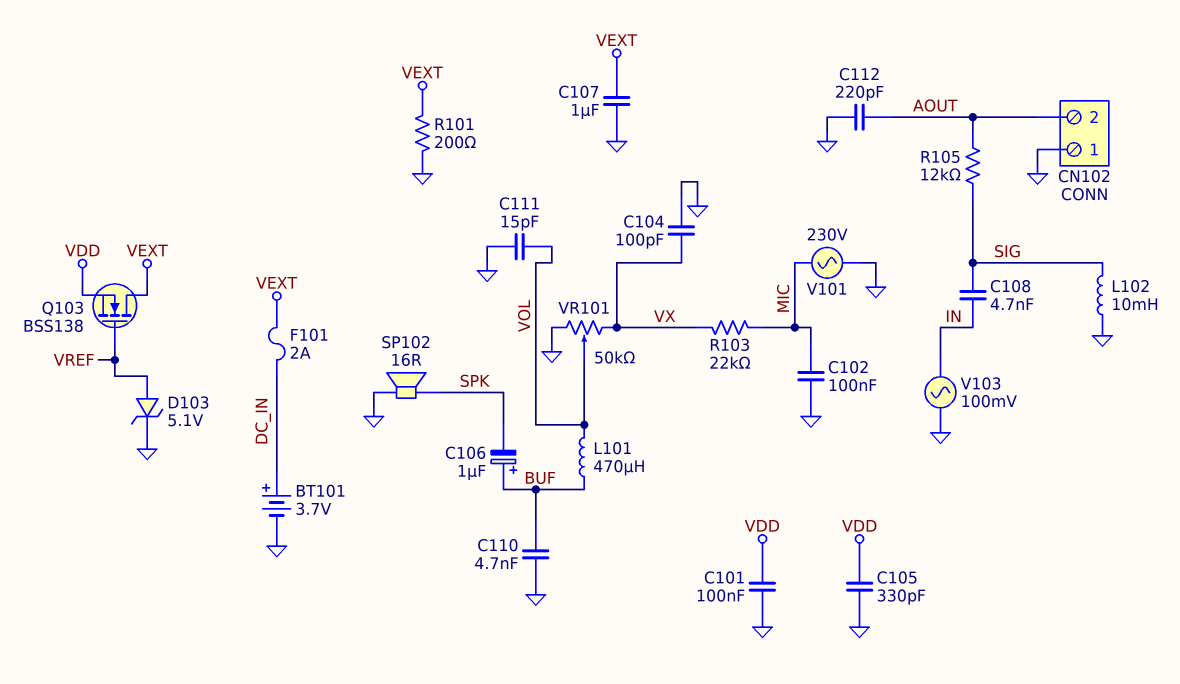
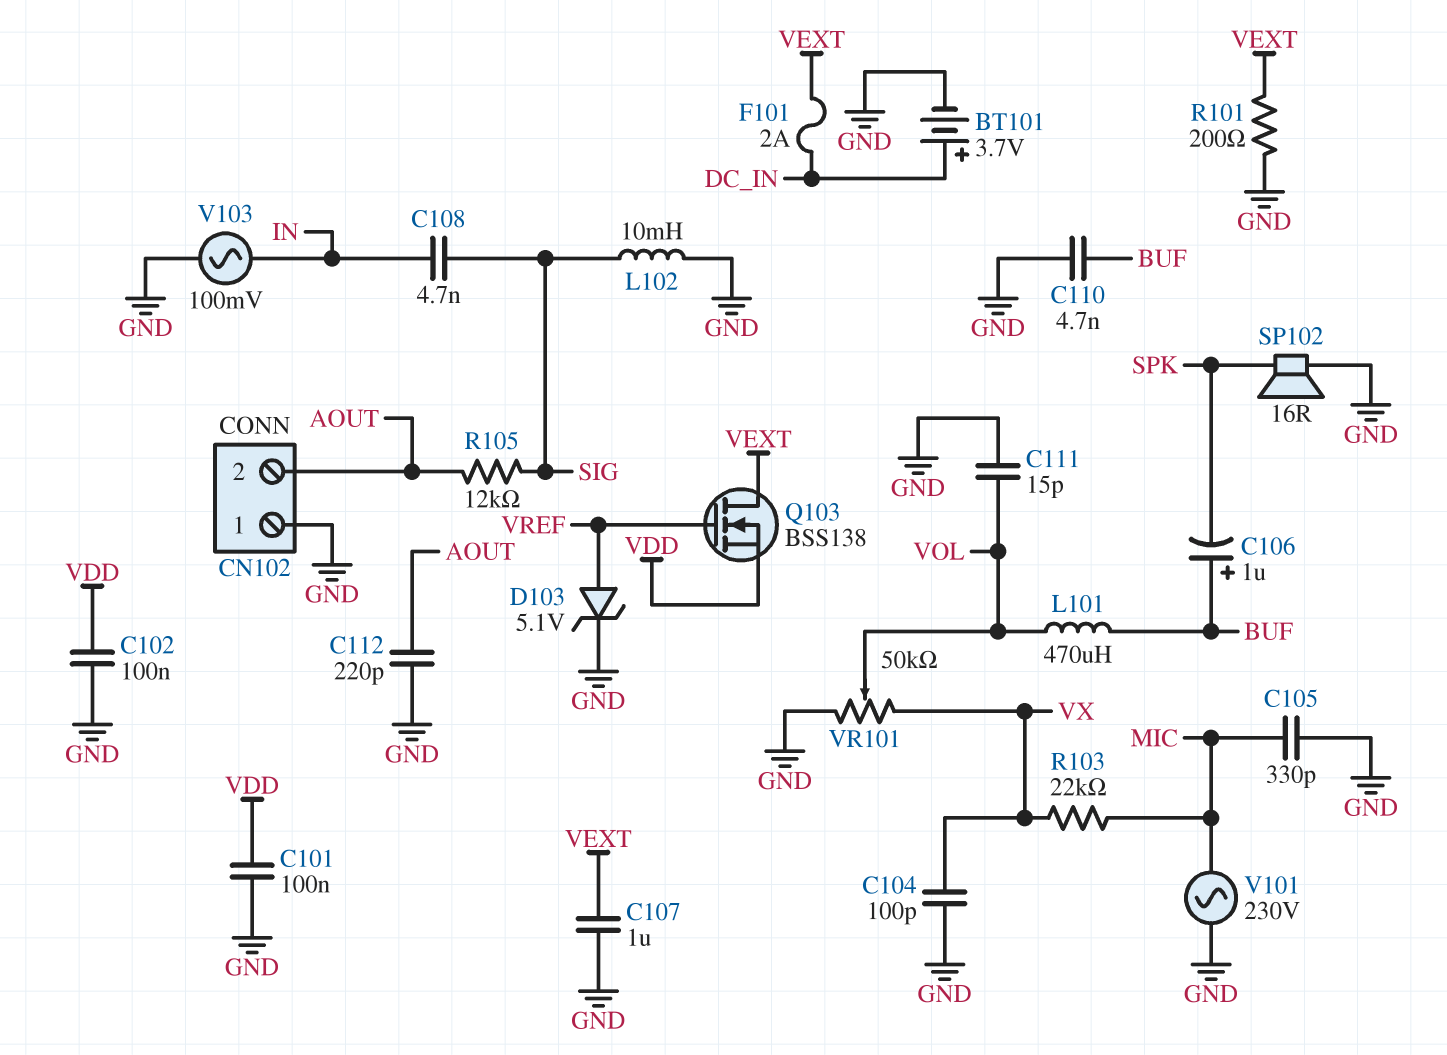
C102: 100nF (GND, MIC) -> 100nF (GND, VDD)
C105: 330pF (GND, VDD) -> 330pF (GND, MIC)

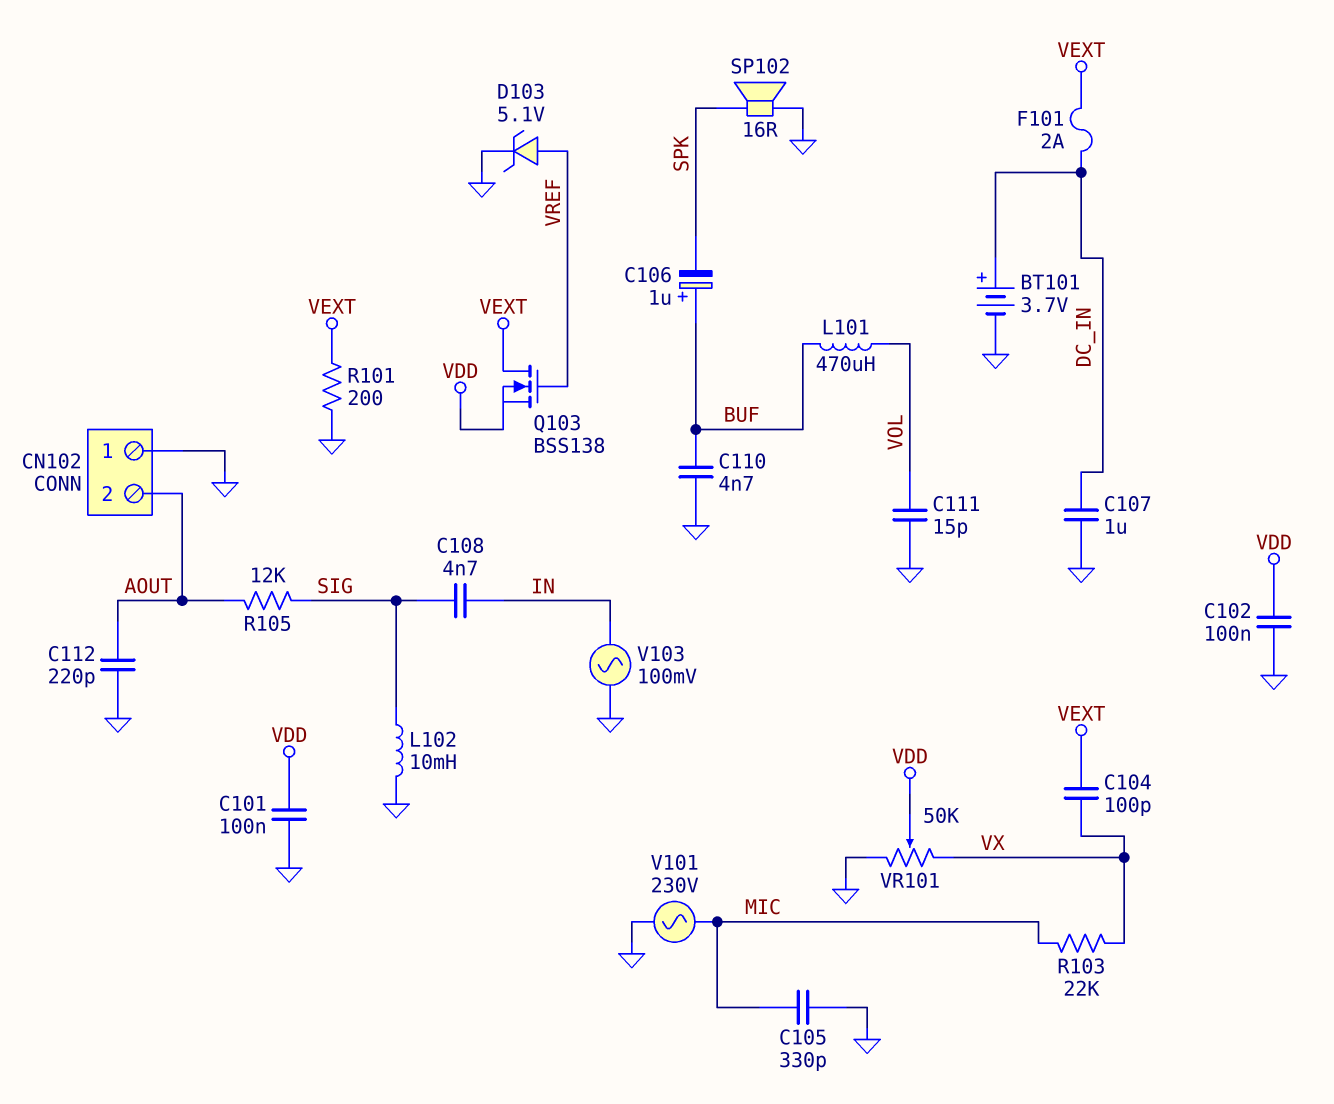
C104: 100pF (GND, VX) -> 100pF (VEXT, VX)
C107: 1uF (GND, VEXT) -> 1uF (DC_IN, GND)
VR101: 50k (GND, VX, wiper VOL) -> 50k (GND, VX, wiper VDD)

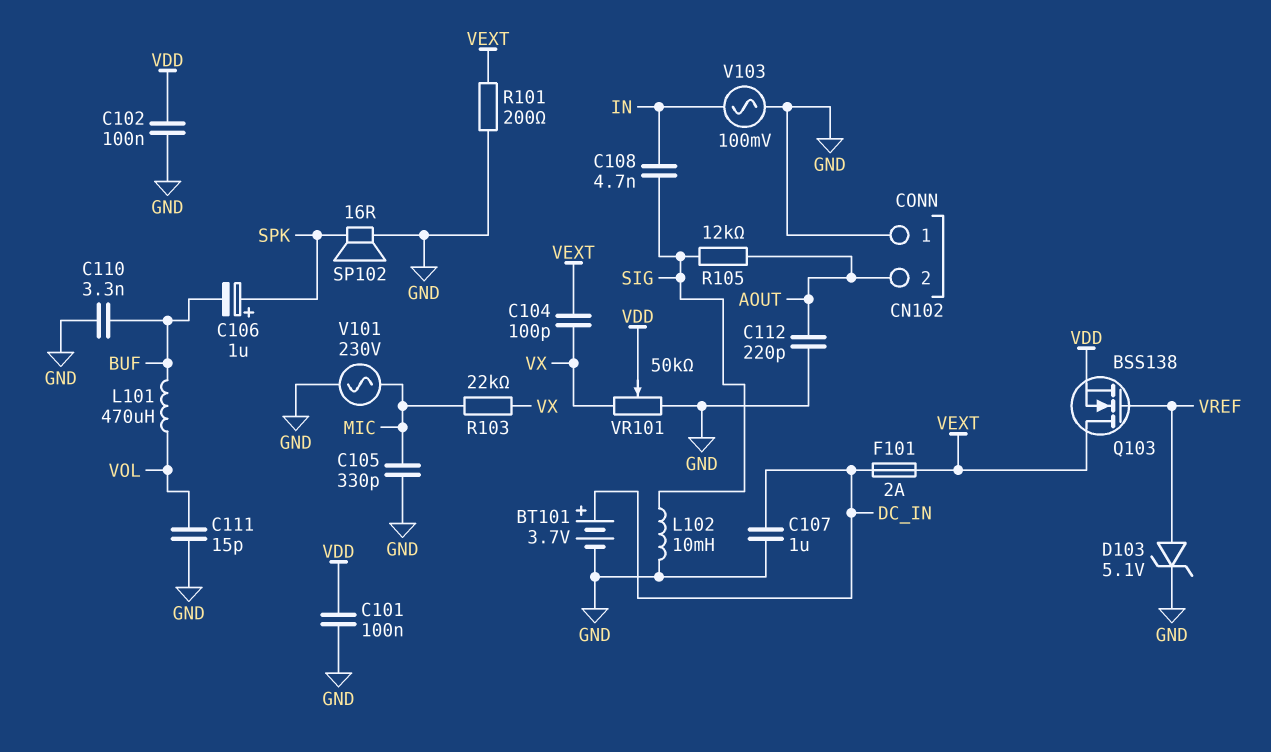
C106: 1uF (plus BUF, minus SPK) -> 1uF (plus SPK, minus BUF)
C110: 4.7nF (BUF, GND) -> 3.3nF (BUF, GND)

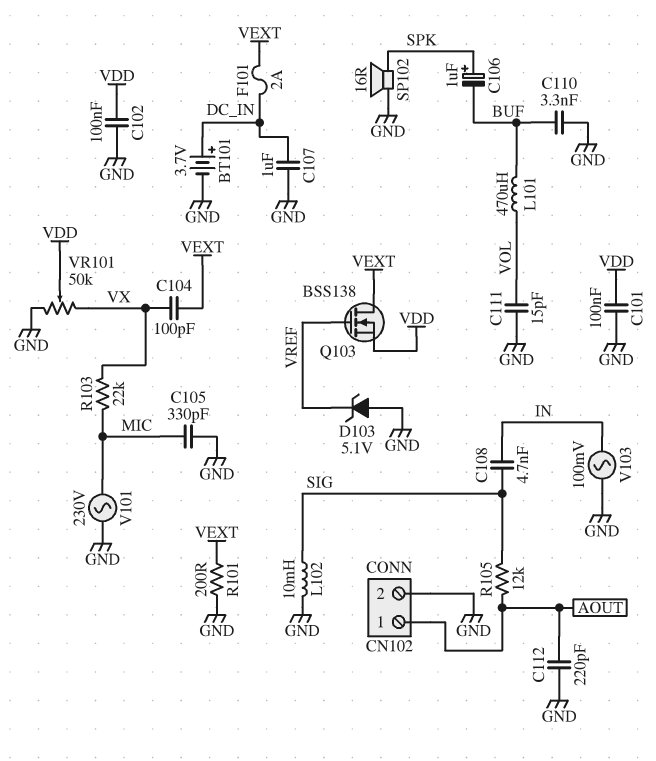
CN102 pin 1: GND -> AOUT
CN102 pin 2: AOUT -> GND
D103: zener 5.1V (A VREF, K GND) -> zener 5.1V (A GND, K VREF)

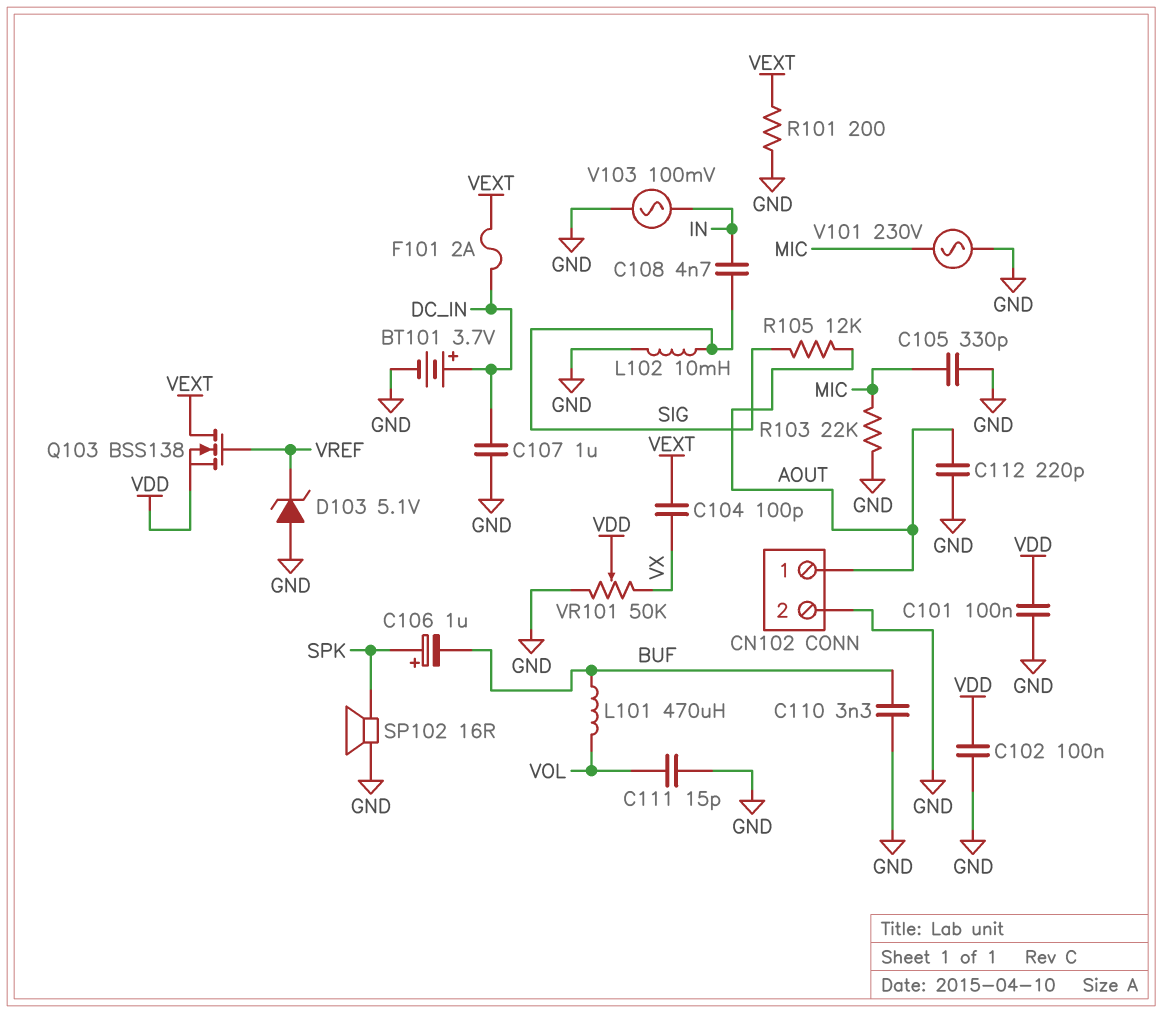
R103: 22k (MIC, VX) -> 22k (GND, MIC)

